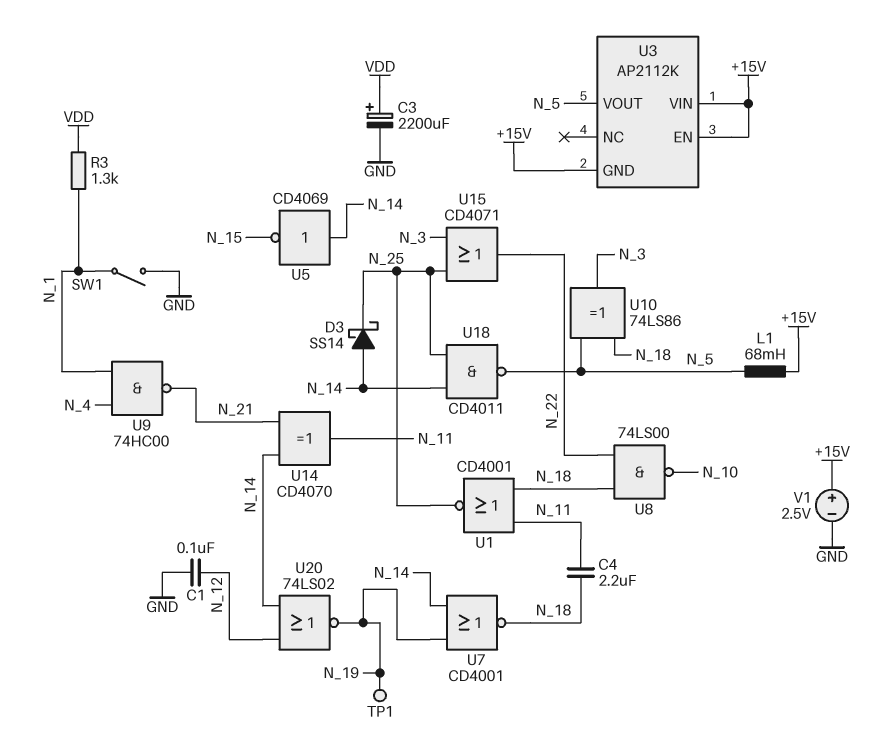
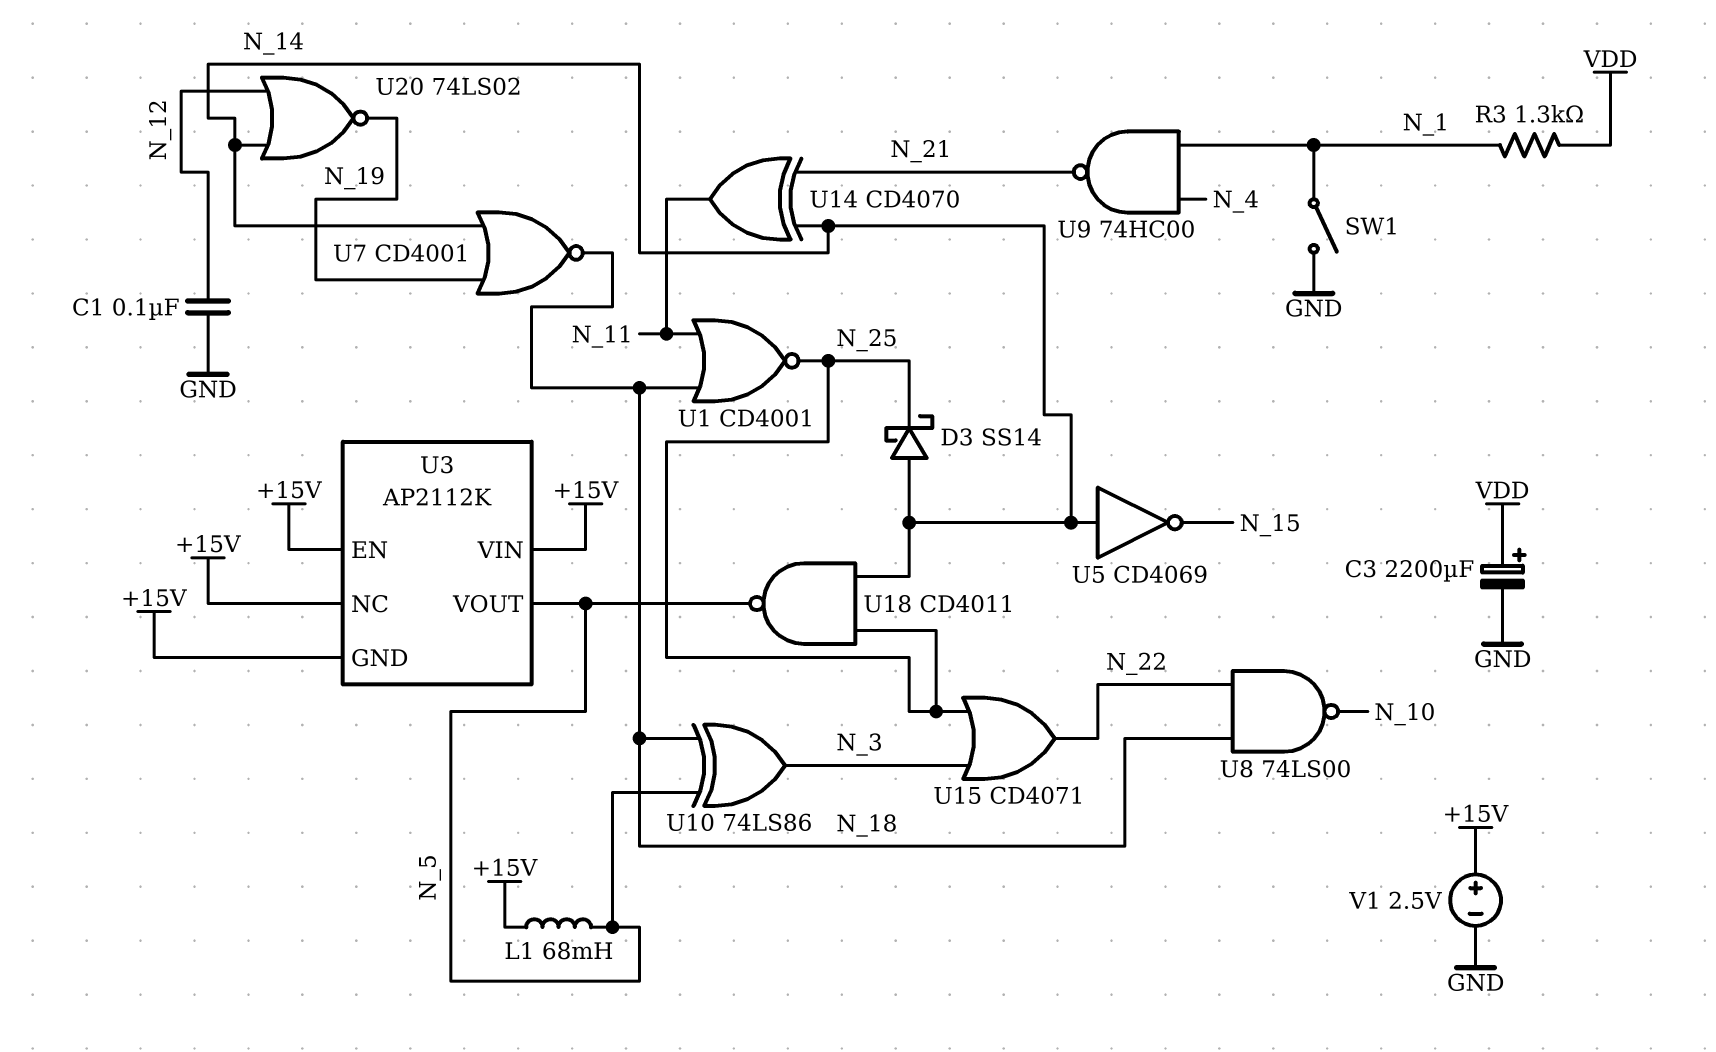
C4: 2.2uF (N_11, N_18) -> none
TP1: test point (N_19) -> none
U3 pin NC: none -> +15V

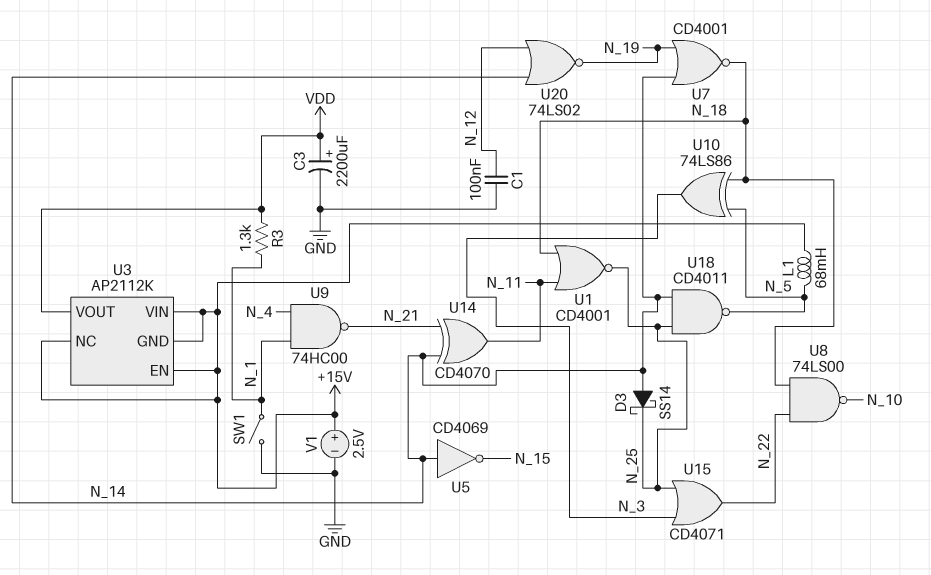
U3 pin VOUT: N_5 -> VDD

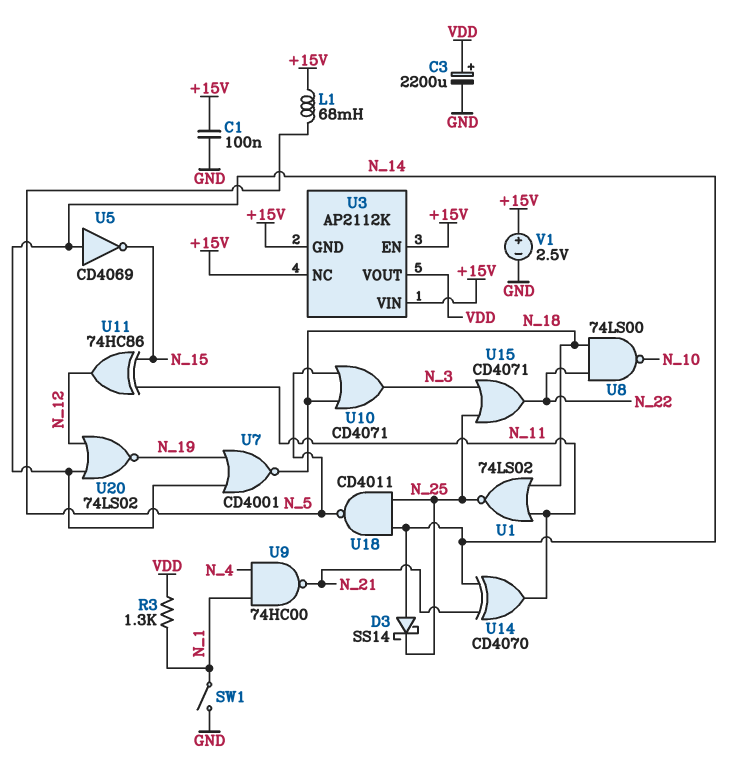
C1: 100nF (GND, N_12) -> 100nF (+15V, GND)
U1: NOR CD4001 (in N_11, in N_18, out N_25) -> NOR 74LS02 (in N_11, in N_18, out N_25)
U10: XOR 74LS86 (in N_5, in N_18, out N_3) -> OR CD4071 (in N_5, in N_18, out N_3)
U11: none -> XOR 74HC86 (in N_11, in N_15, out N_12)

